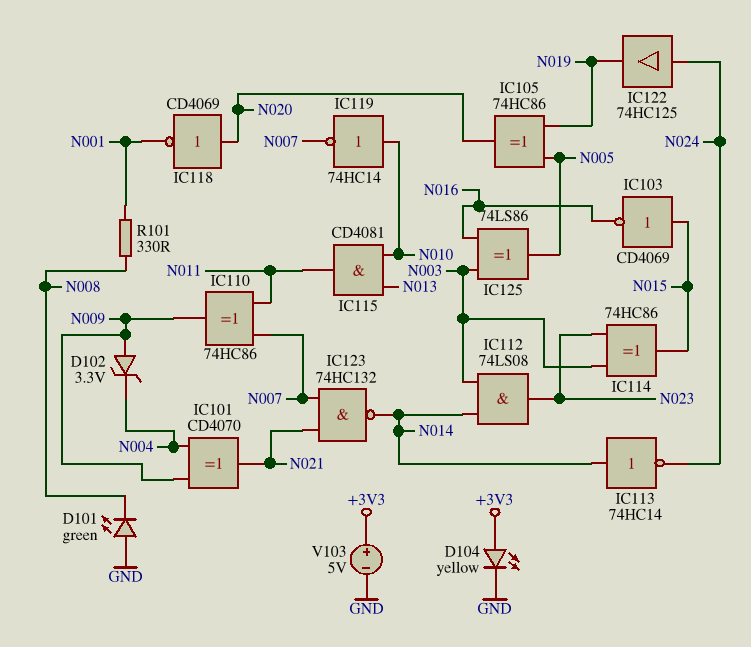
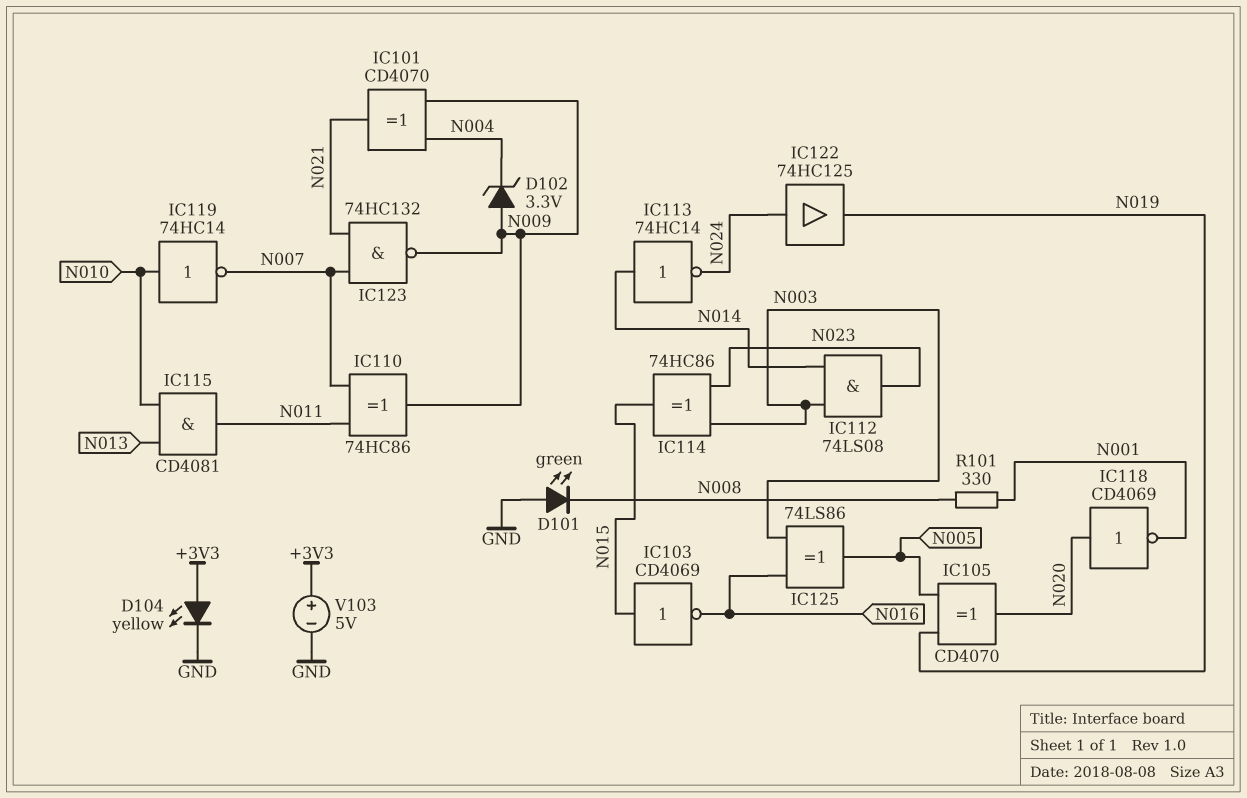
IC105: XOR 74HC86 (in N005, in N019, out N020) -> XOR CD4070 (in N005, in N019, out N020)
IC123: NAND 74HC132 (in N007, in N021, out N014) -> NAND 74HC132 (in N007, in N021, out N009)

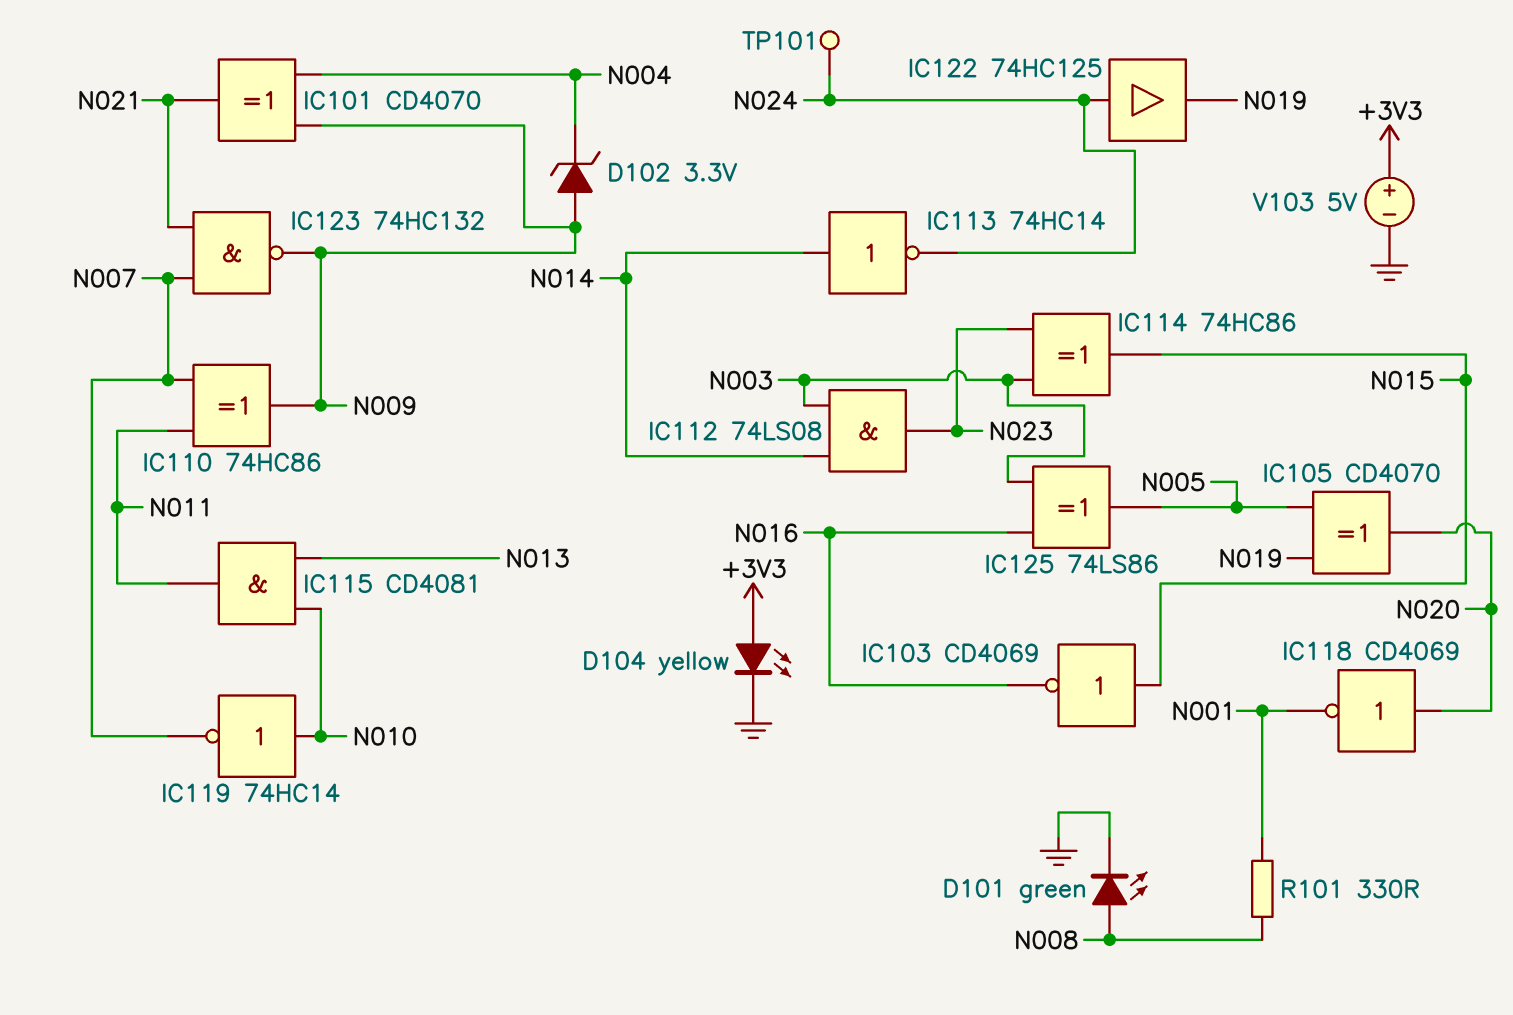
D101: LED green (A GND, K N008) -> LED green (A N008, K GND)
TP101: none -> test point (N024)

